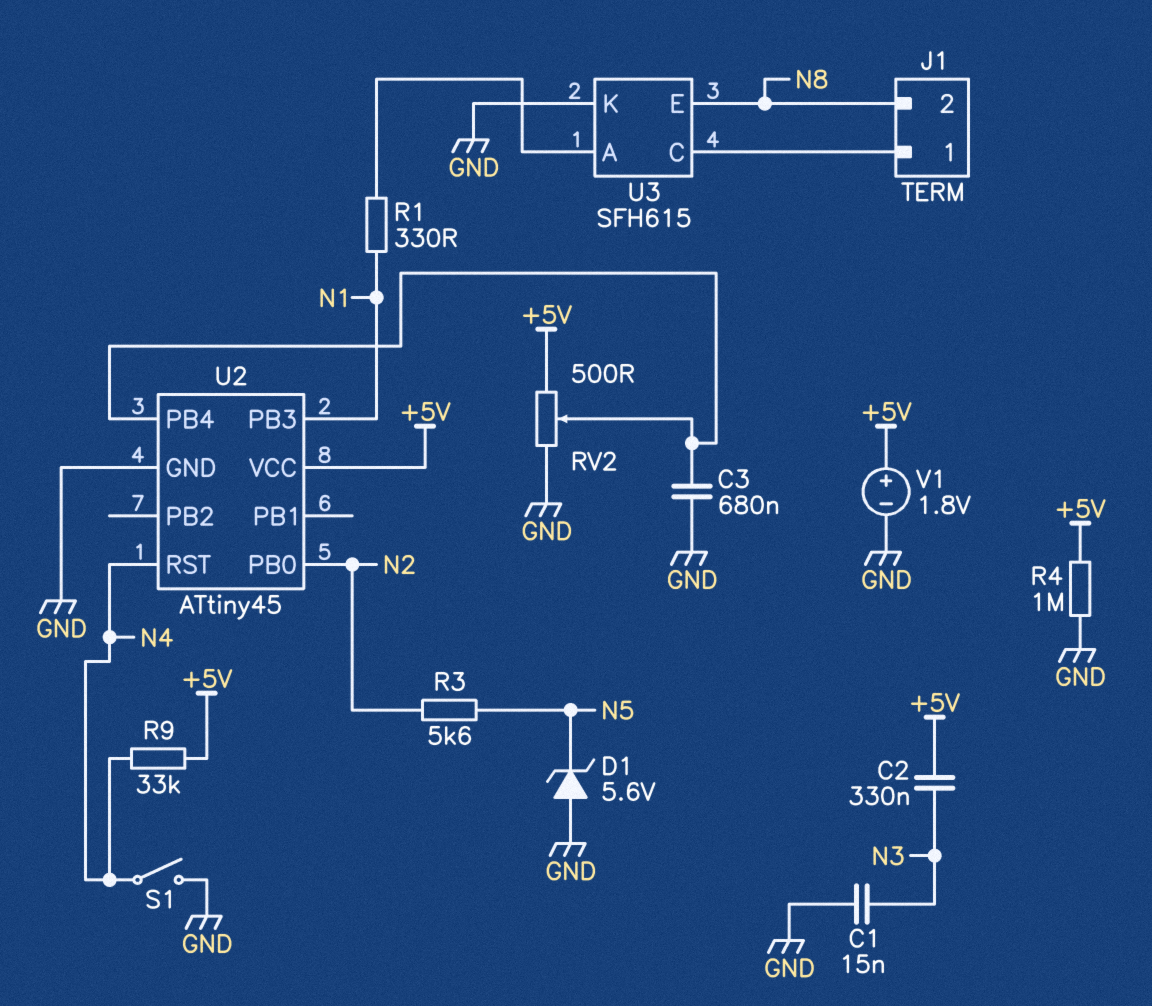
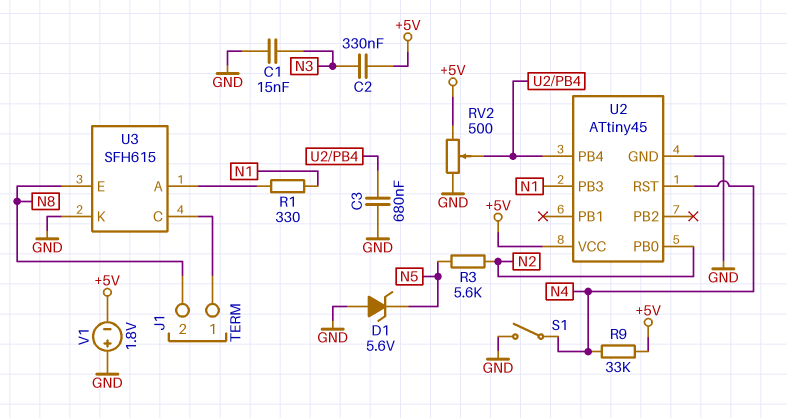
R4: 1M (+5V, GND) -> none
V1: 1.8V (plus +5V, minus GND) -> 1.8V (plus GND, minus +5V)

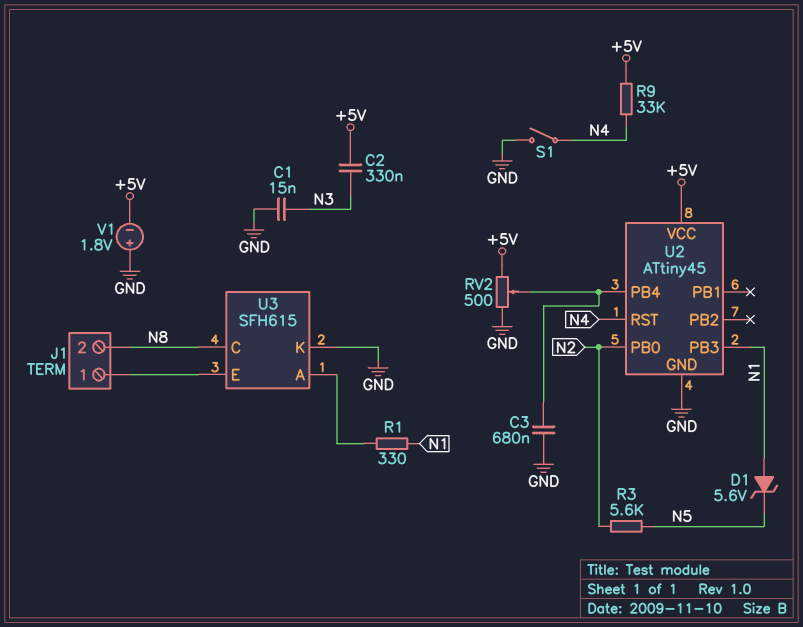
D1: zener 5.6V (A GND, K N5) -> zener 5.6V (A N1, K N5)
U3 pin C: J1/1 -> N8
U3 pin E: N8 -> J1/1

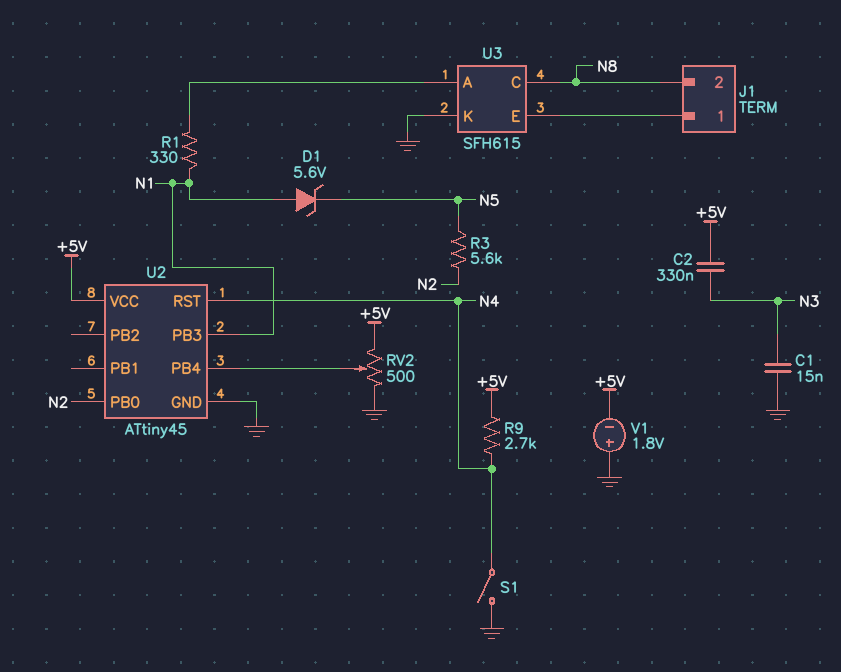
C3: 680nF (GND, U2/PB4) -> none
R9: 33k (+5V, N4) -> 2.7k (+5V, N4)

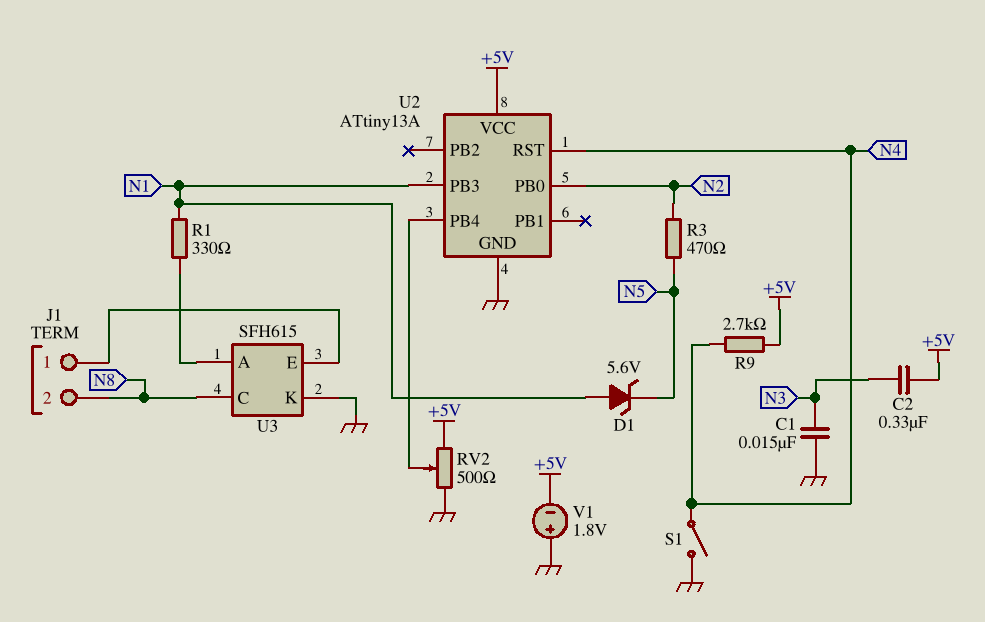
R3: 5.6k (N2, N5) -> 470 (N2, N5)
U2: ATtiny45 -> ATtiny13A

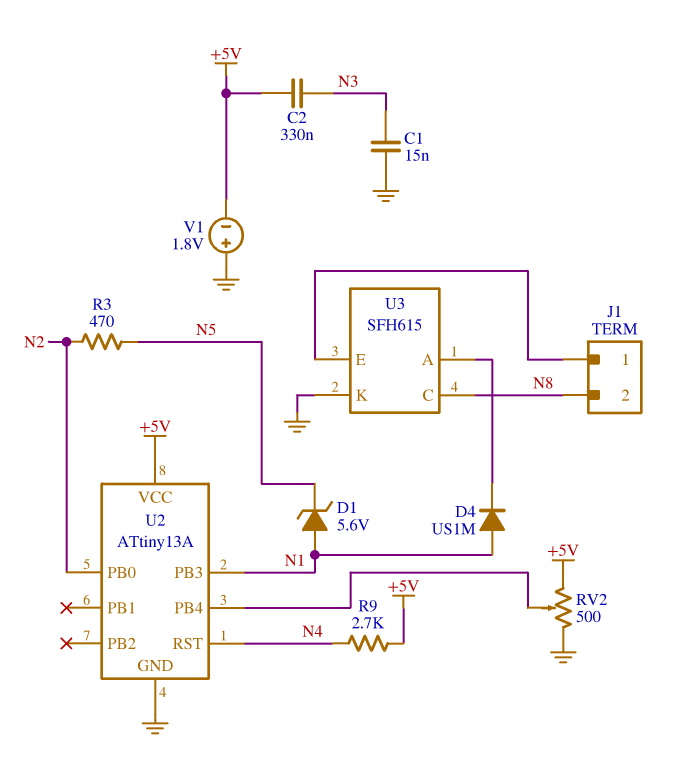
D4: none -> diode US1M (A N1, K U3/A)
R1: 330 (N1, U3/A) -> none
S1: switch (GND, N4) -> none

